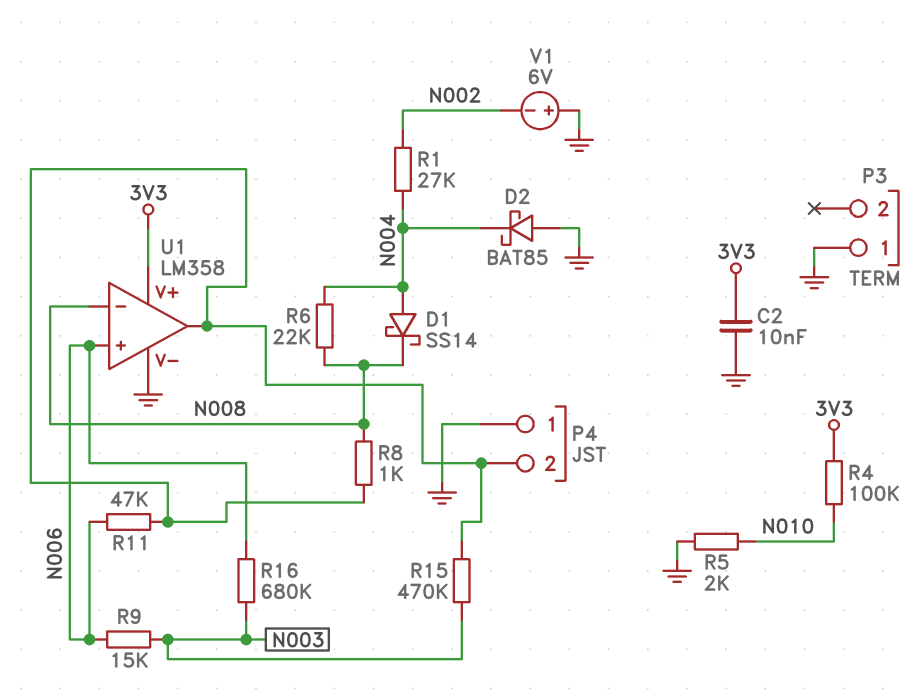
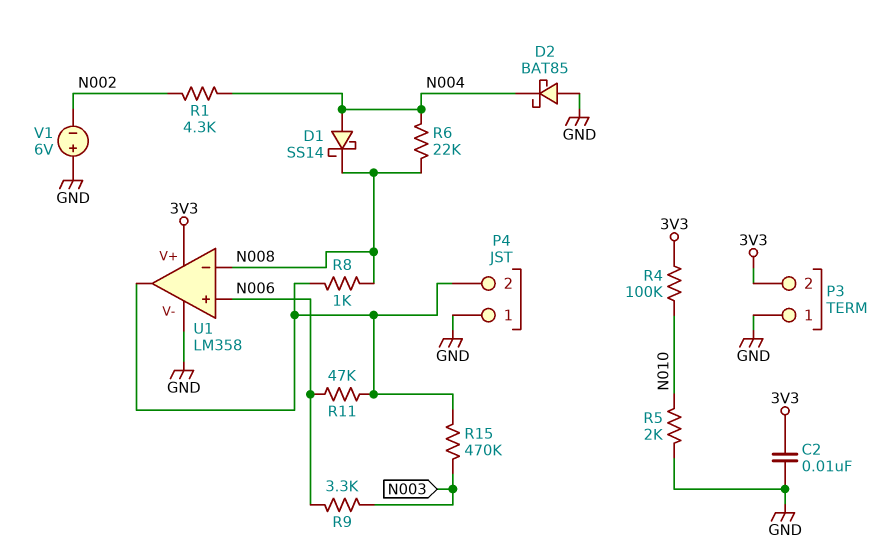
P3 pin 2: none -> 3V3
R1: 27k (N002, N004) -> 4.3k (N002, N004)
R9: 15k (N003, N006) -> 3.3k (N003, N006)
R16: 680k (N003, N006) -> none

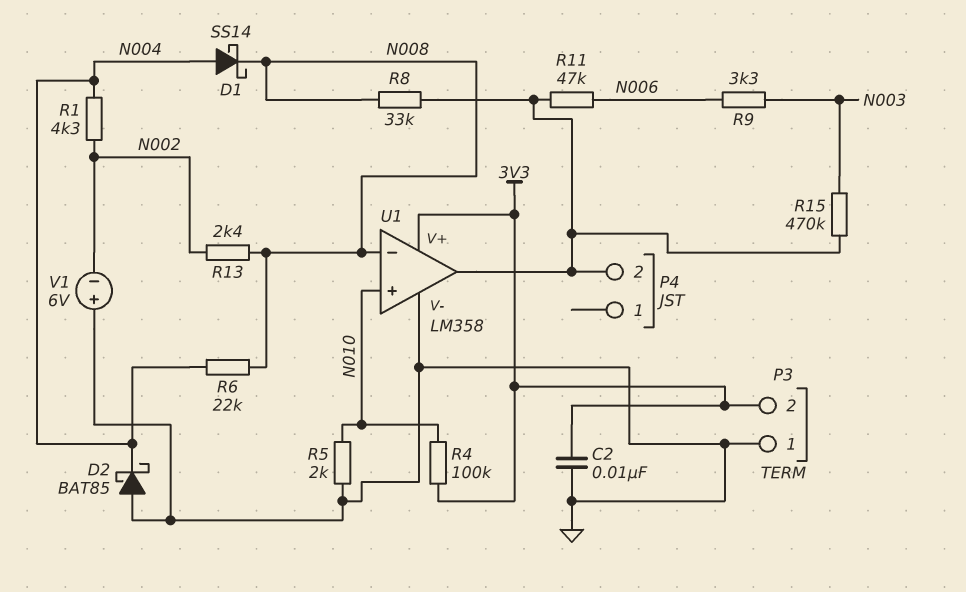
P4 pin 1: GND -> none
R8: 1k (N008, P4/2) -> 33k (N008, P4/2)
R13: none -> 2.4k (N002, N008)
U1 pin in+: N006 -> N010

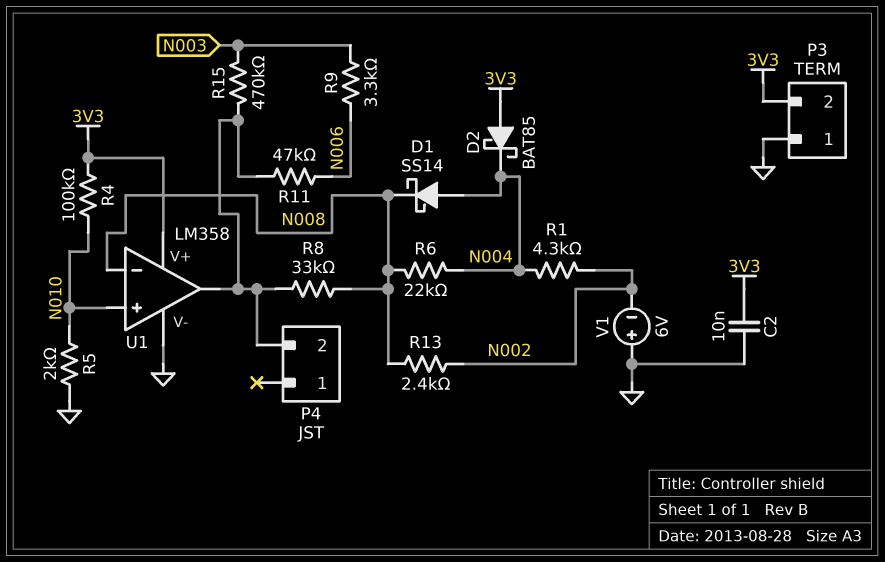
D2: schottky BAT85 (A GND, K N004) -> schottky BAT85 (A 3V3, K N004)

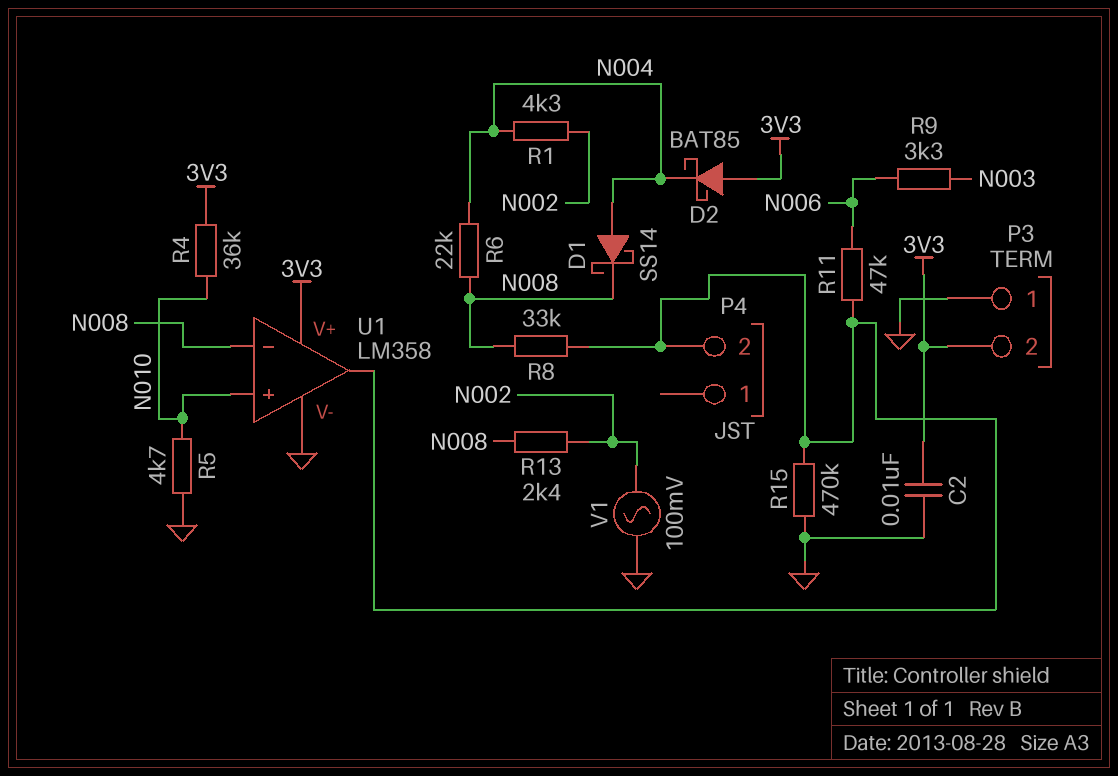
R4: 100k (3V3, N010) -> 36k (3V3, N010)
R5: 2k (GND, N010) -> 4.7k (GND, N010)
R15: 470k (N003, P4/2) -> 470k (GND, P4/2)
V1: 6V (plus GND, minus N002) -> AC 100mV (GND, N002)

